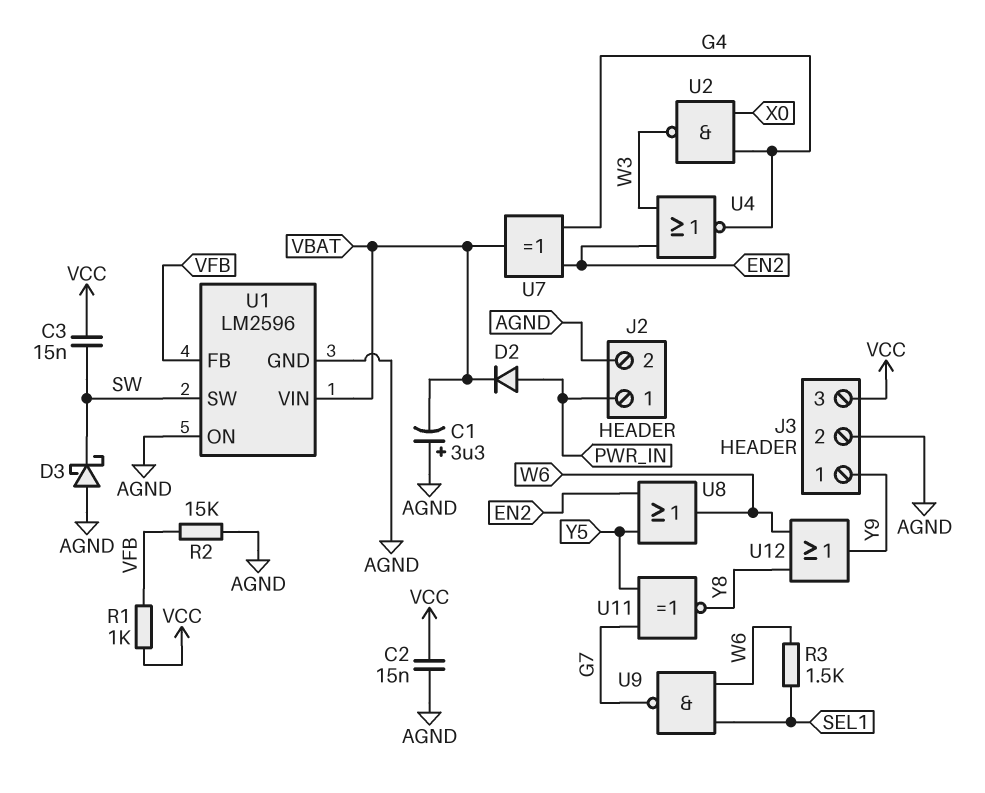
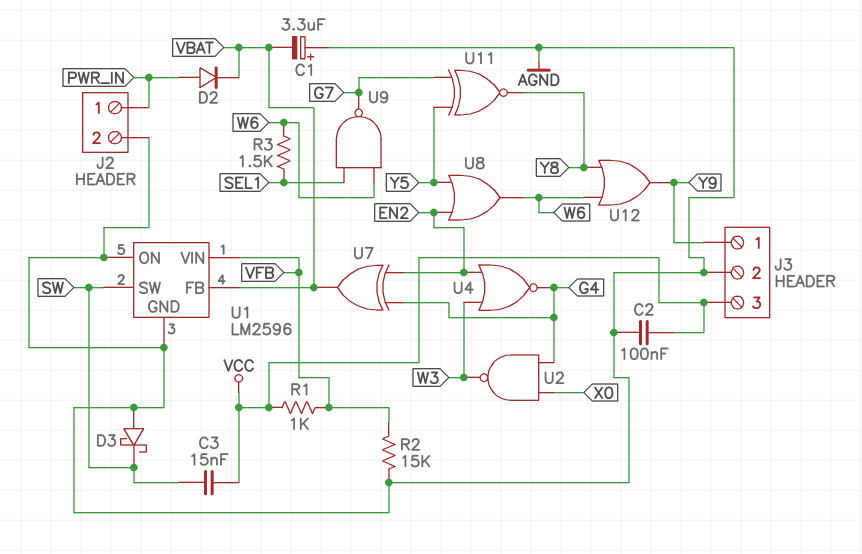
C2: 15nF (AGND, VCC) -> 100nF (AGND, VCC)
U1 pin FB: VFB -> VBAT
U1 pin VIN: VBAT -> VFB

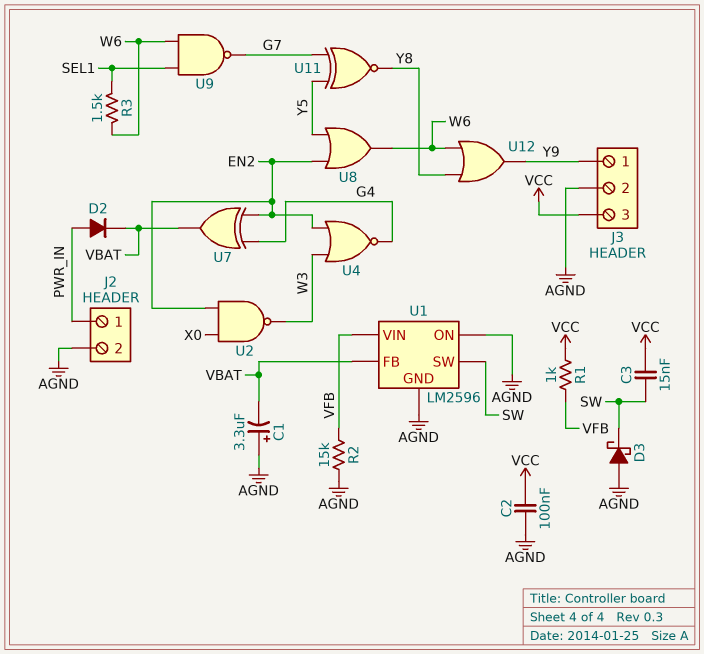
U2: NAND (in G4, in X0, out W3) -> NAND (in EN2, in X0, out W3)

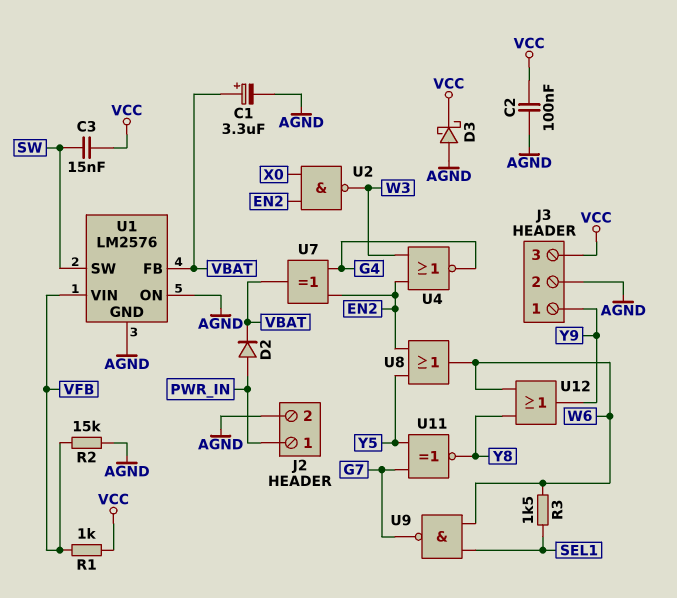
C1: 3.3uF (plus AGND, minus VBAT) -> 3.3uF (plus VBAT, minus AGND)
D3: schottky (A AGND, K SW) -> schottky (A AGND, K VCC)
U1: LM2596 -> LM2576

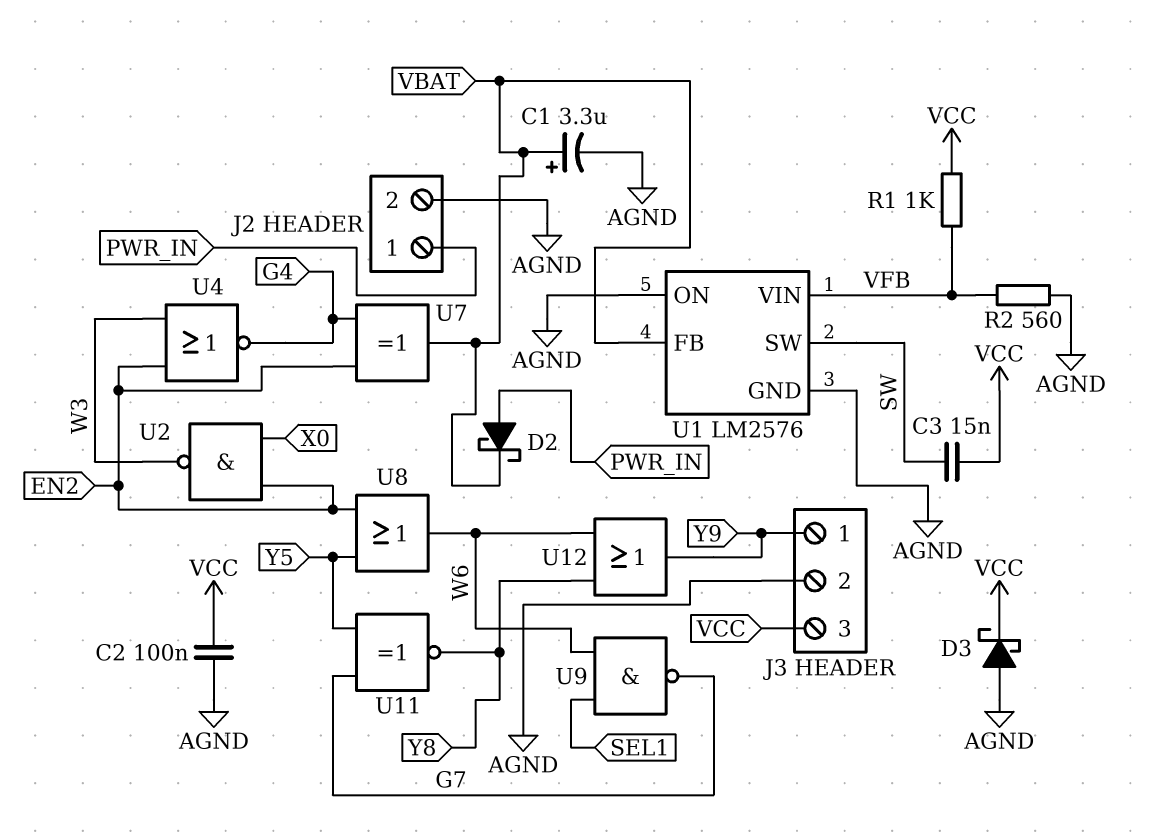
D2: diode (A PWR_IN, K VBAT) -> schottky (A PWR_IN, K VBAT)
R2: 15k (AGND, VFB) -> 560 (AGND, VFB)
R3: 1.5k (SEL1, W6) -> none

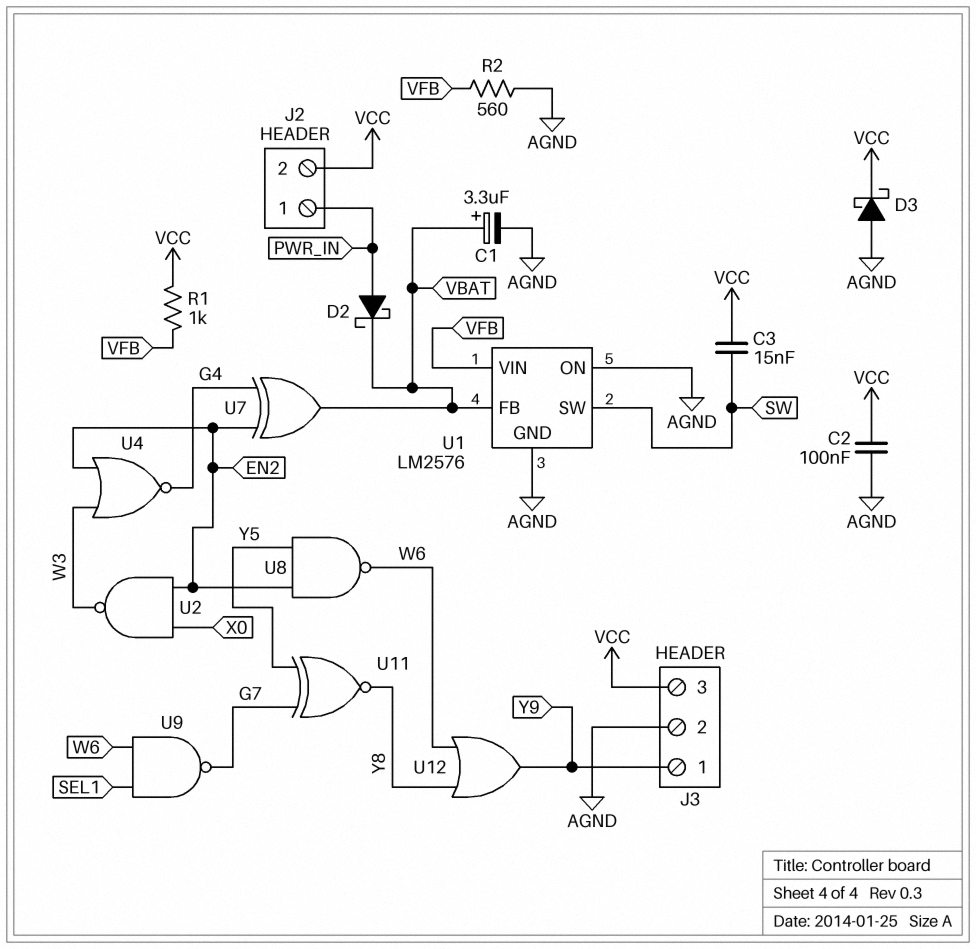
J2 pin 2: AGND -> VCC
U8: OR (in EN2, in Y5, out W6) -> NAND (in EN2, in Y5, out W6)

